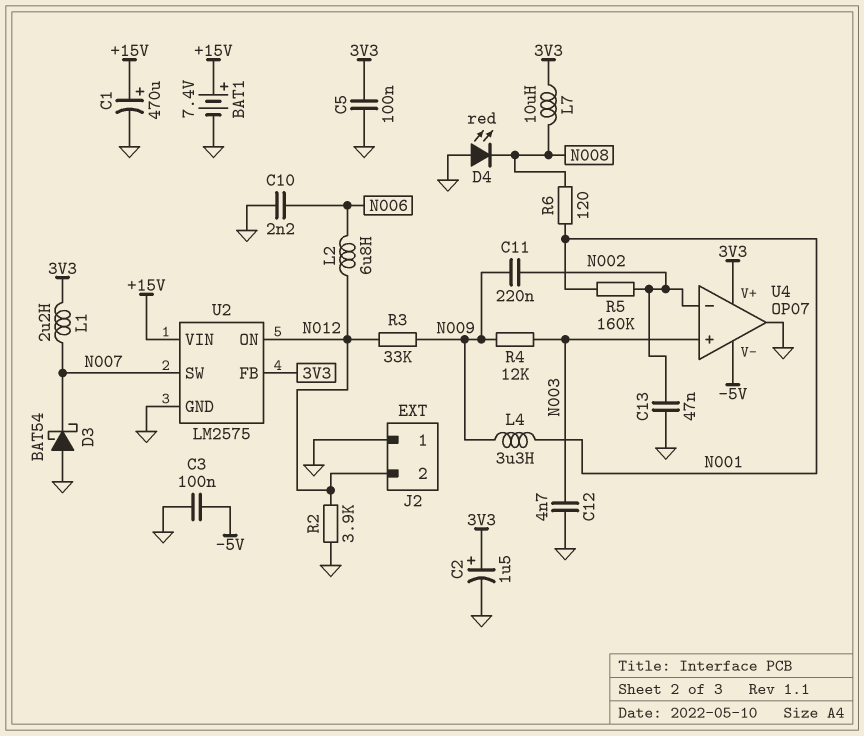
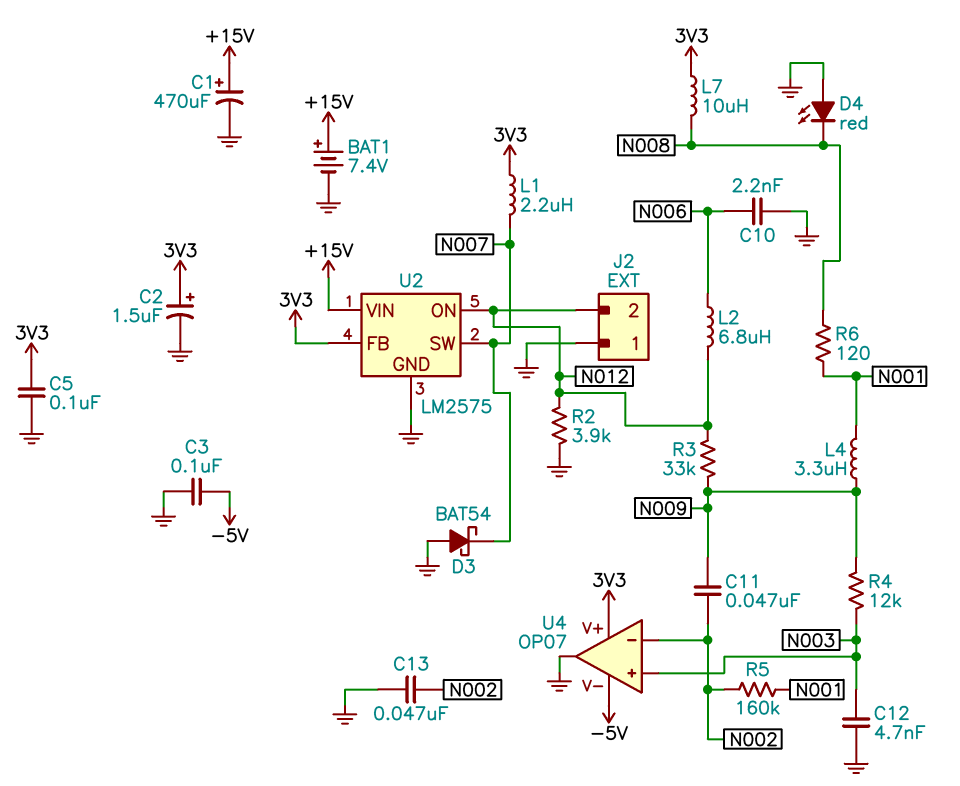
C11: 220nF (N002, N009) -> 47nF (N002, N009)

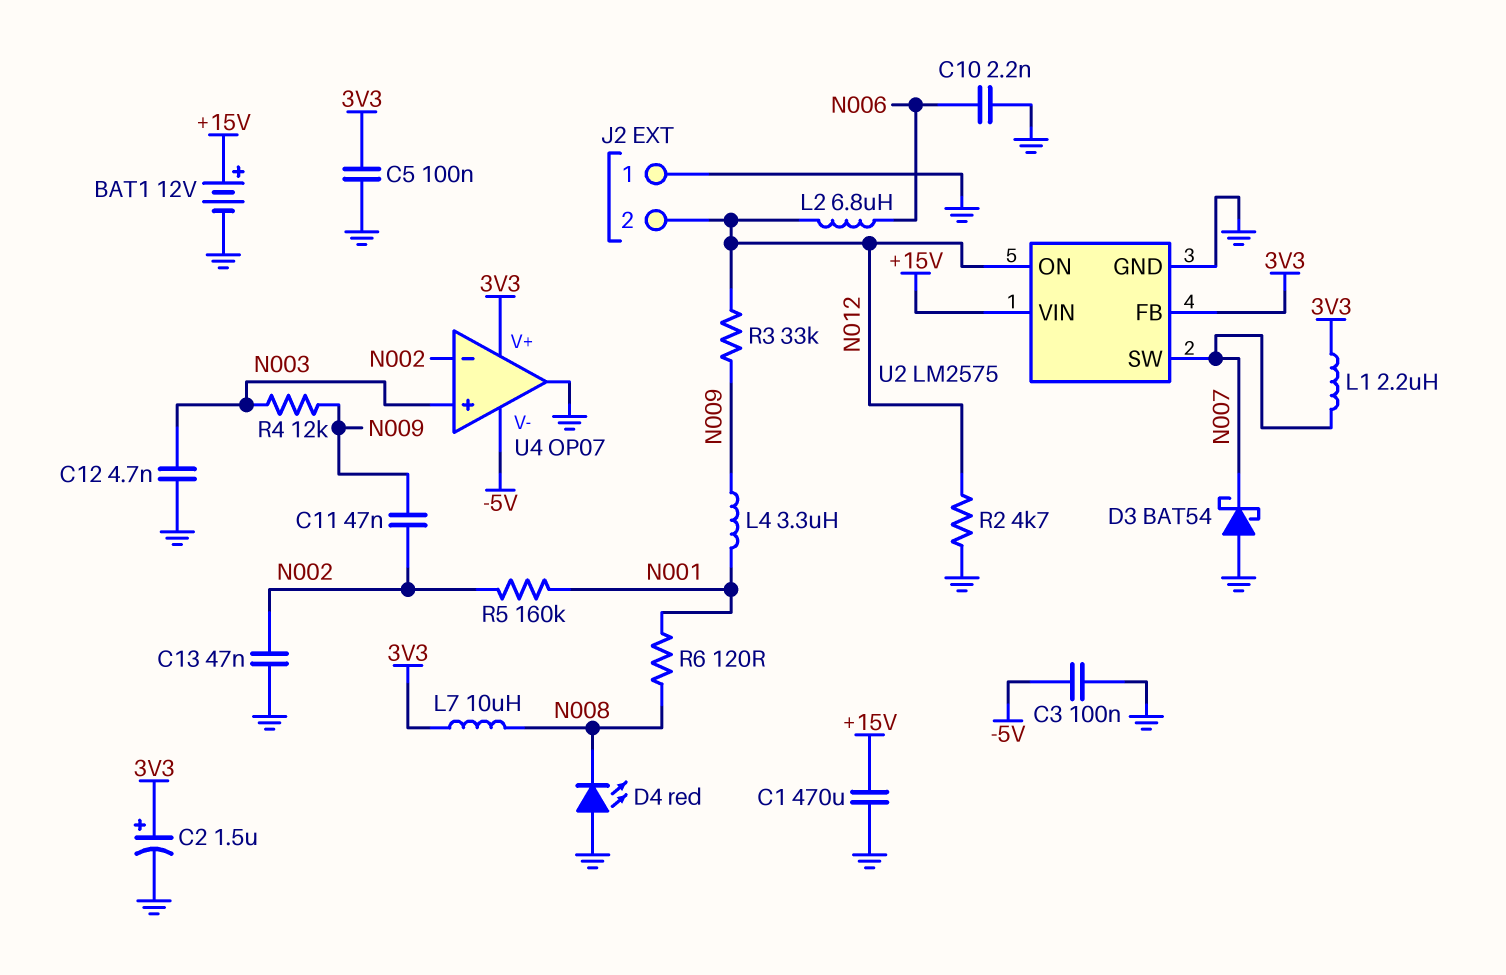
BAT1: 7.4V (plus +15V, minus GND) -> 12V (plus +15V, minus GND)
C1: 470uF (plus +15V, minus GND) -> 470uF (+15V, GND)
R2: 3.9k (GND, N012) -> 4.7k (GND, N012)

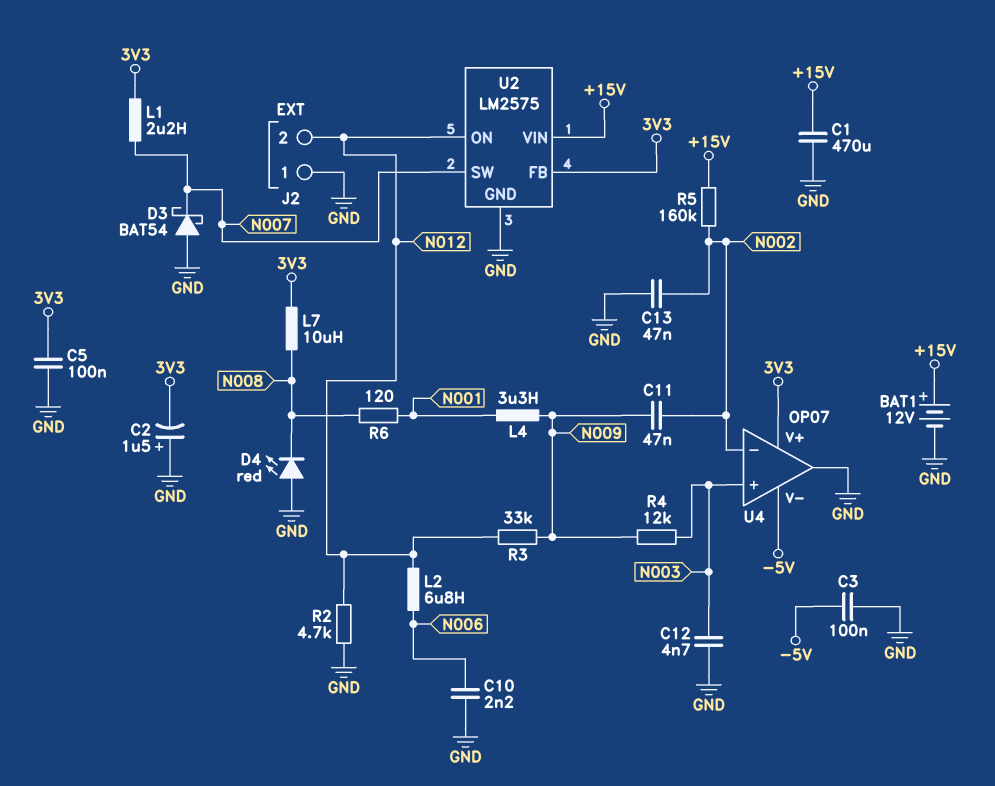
C2: 1.5uF (plus 3V3, minus GND) -> 1.5uF (plus GND, minus 3V3)
R5: 160k (N001, N002) -> 160k (+15V, N002)

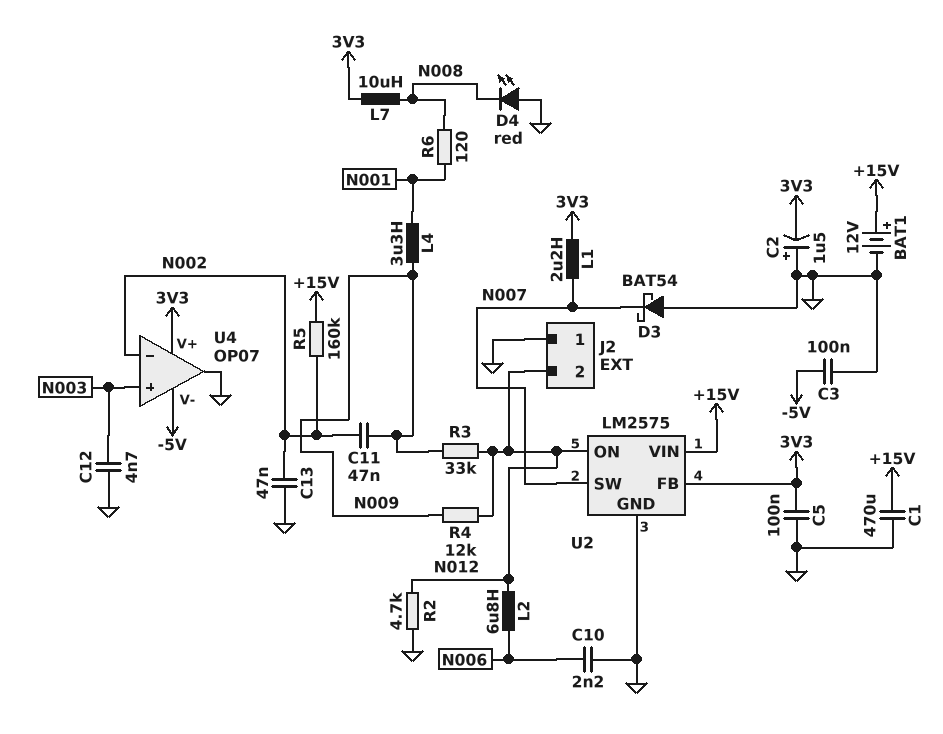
R4: 12k (N003, N009) -> 12k (N009, N012)

